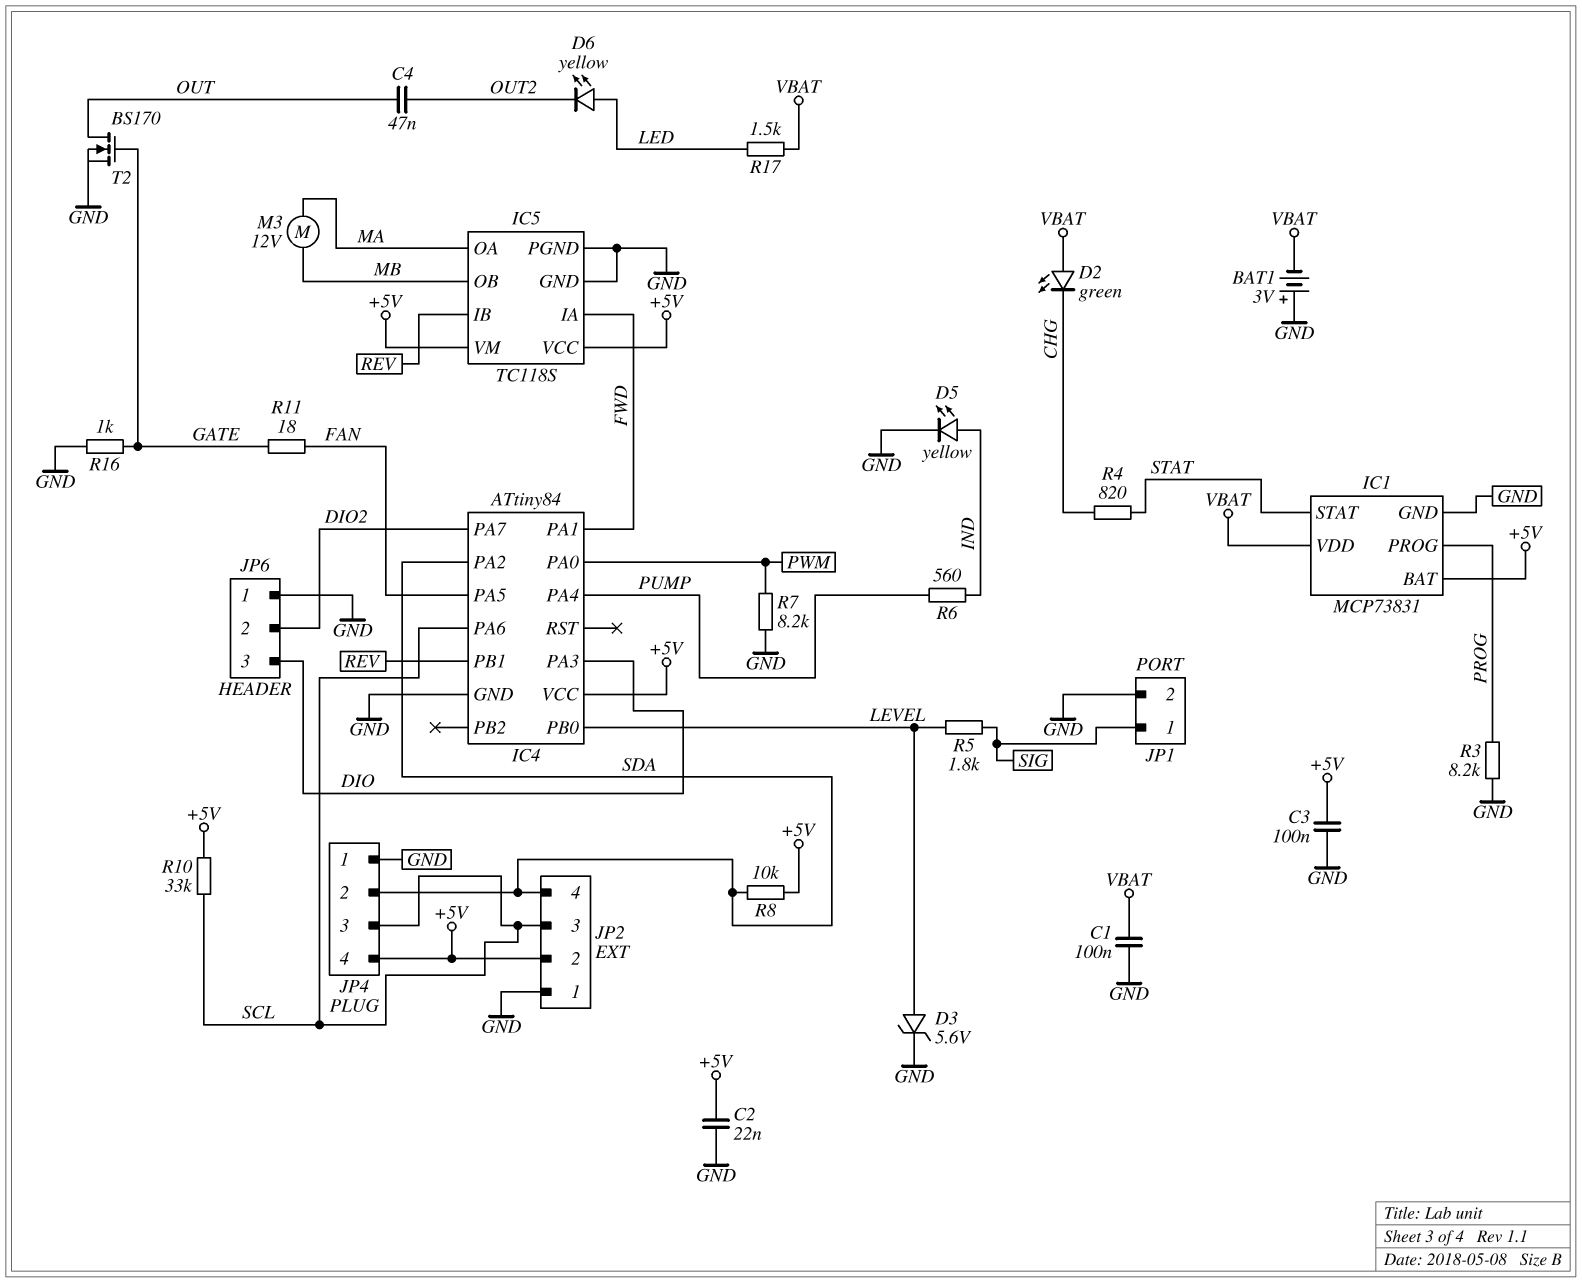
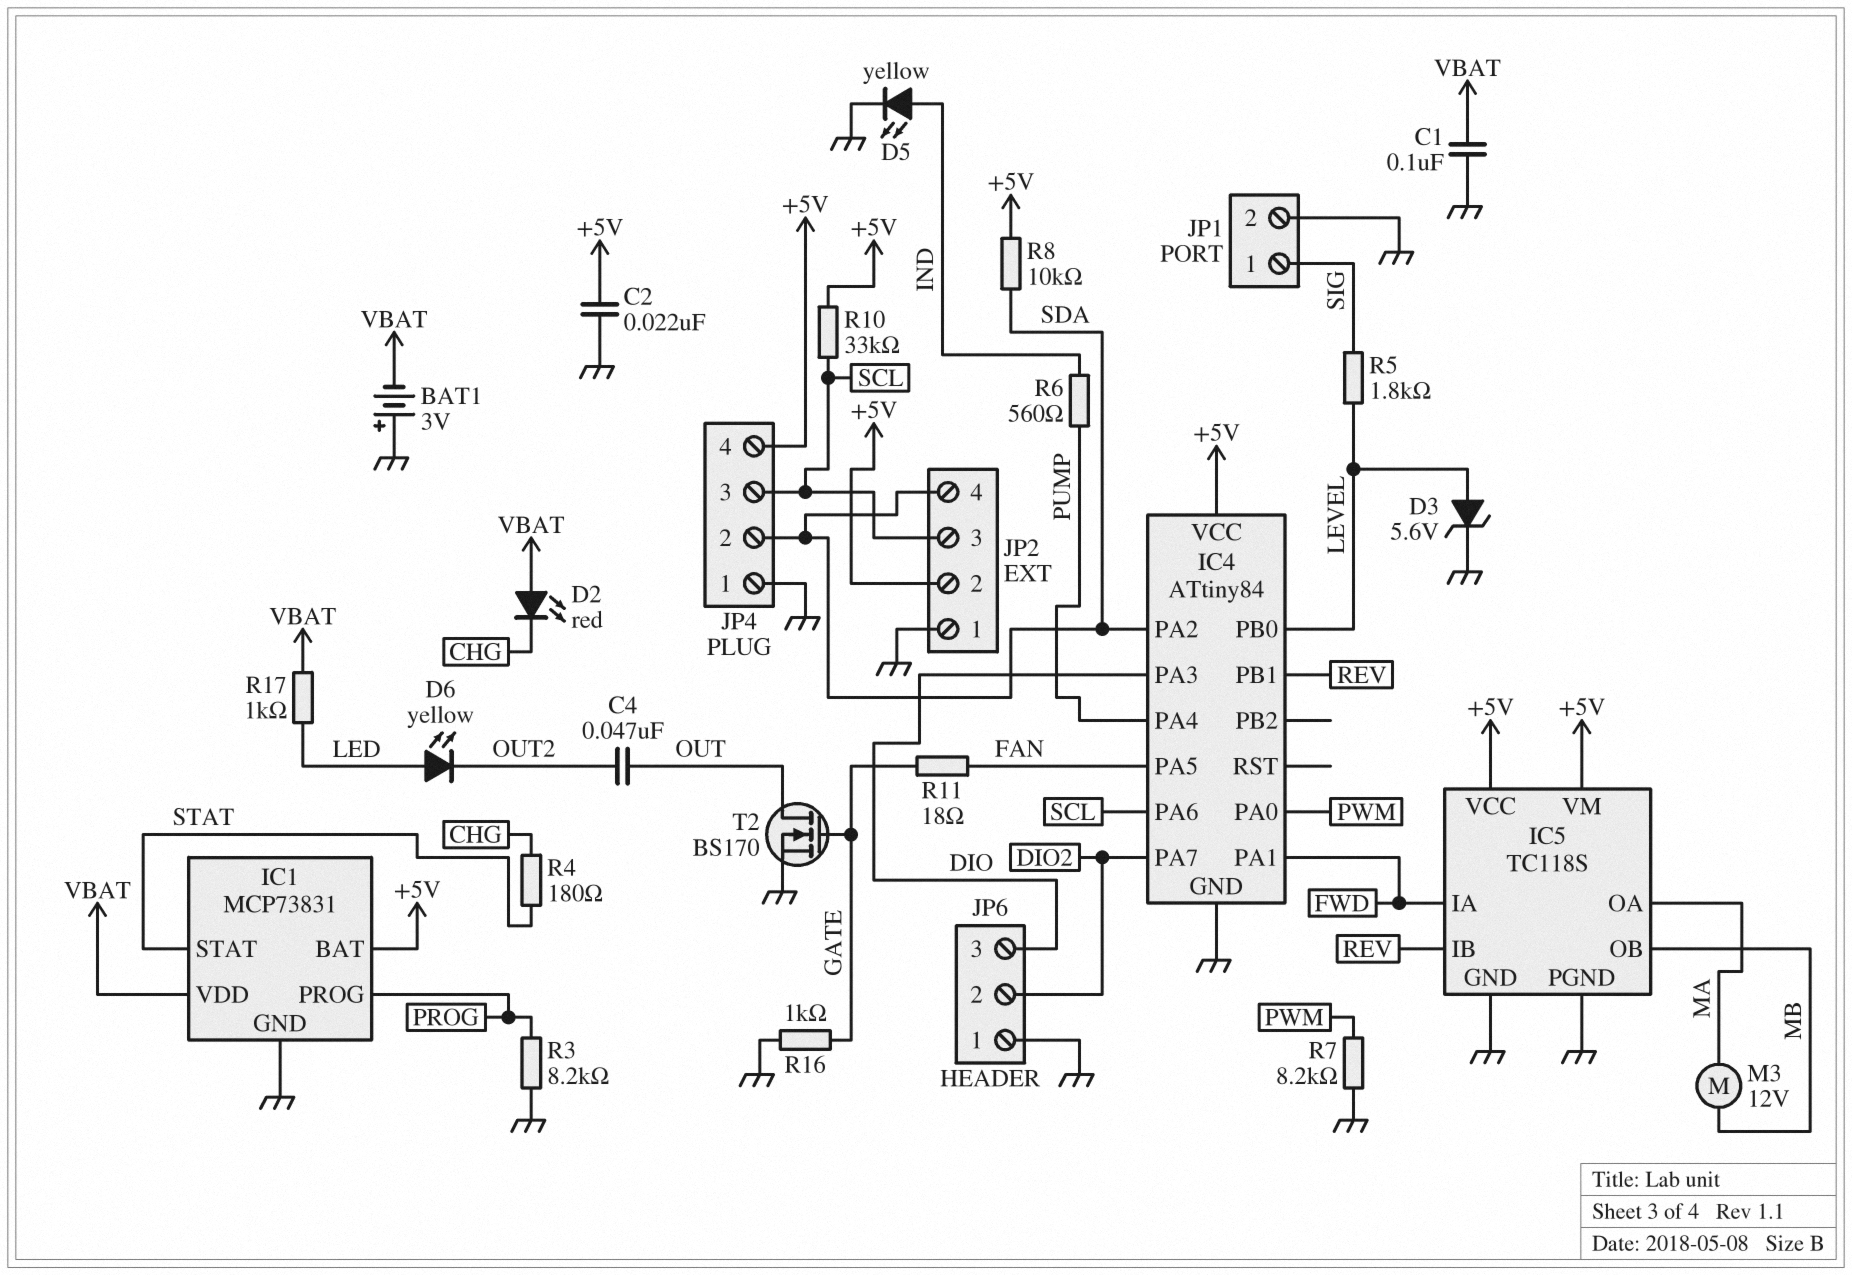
C3: 100nF (+5V, GND) -> none
D2: LED green (A VBAT, K CHG) -> LED red (A VBAT, K CHG)
R4: 820 (CHG, STAT) -> 180 (CHG, STAT)
R17: 1.5k (LED, VBAT) -> 1k (LED, VBAT)

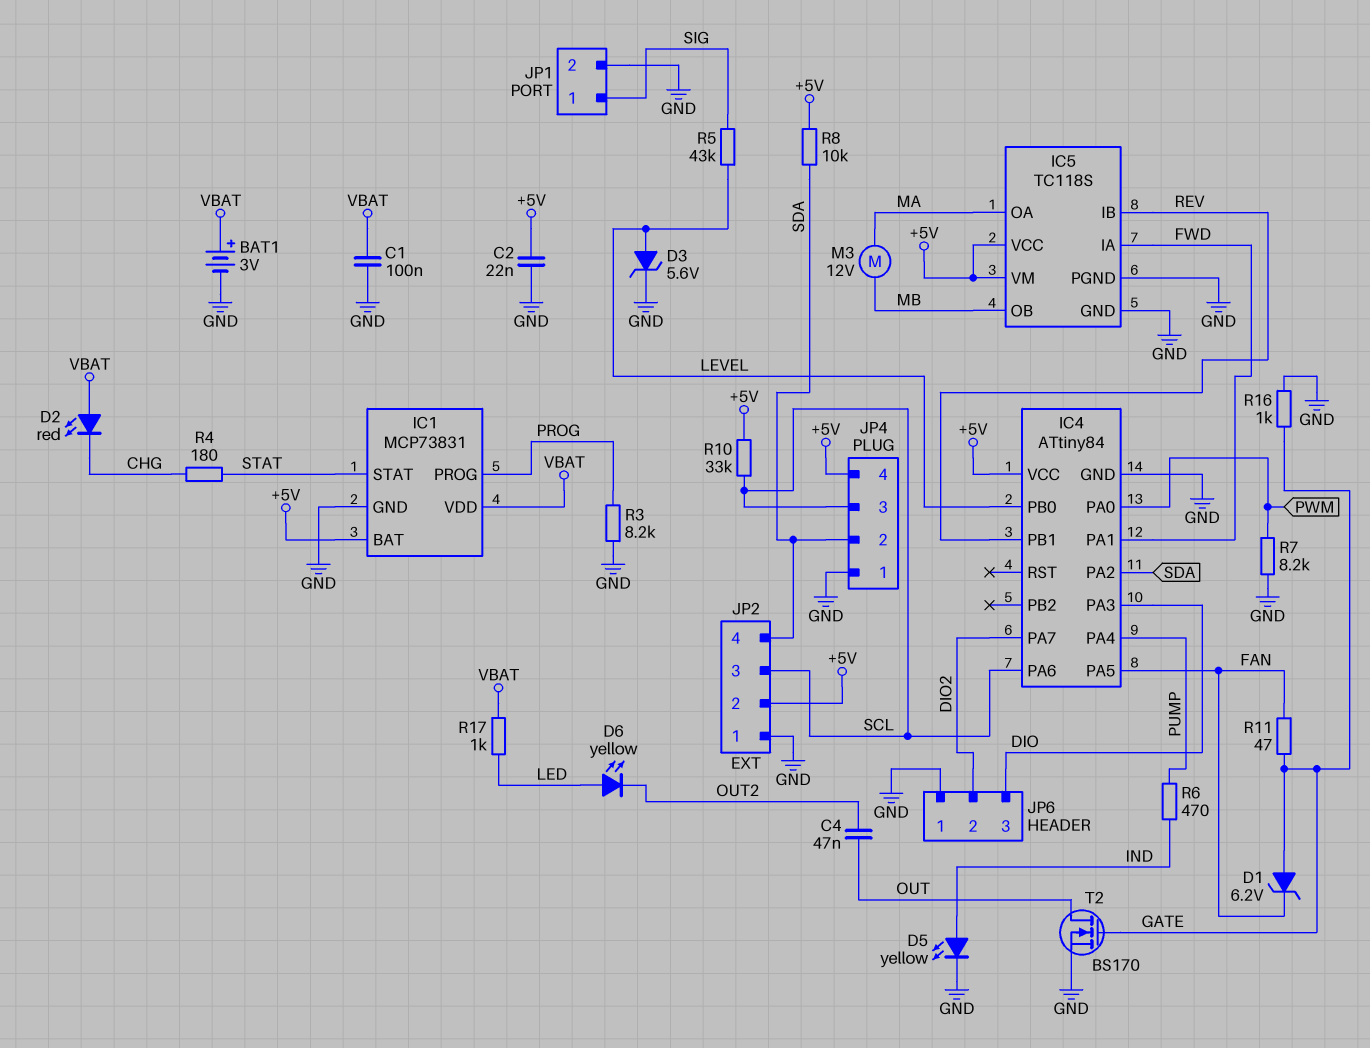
BAT1: 3V (plus GND, minus VBAT) -> 3V (plus VBAT, minus GND)
D1: none -> zener 6.2V (A GATE, K FAN)
R5: 1.8k (LEVEL, SIG) -> 43k (LEVEL, SIG)
R6: 560 (IND, PUMP) -> 470 (IND, PUMP)
R11: 18 (FAN, GATE) -> 47 (FAN, GATE)

